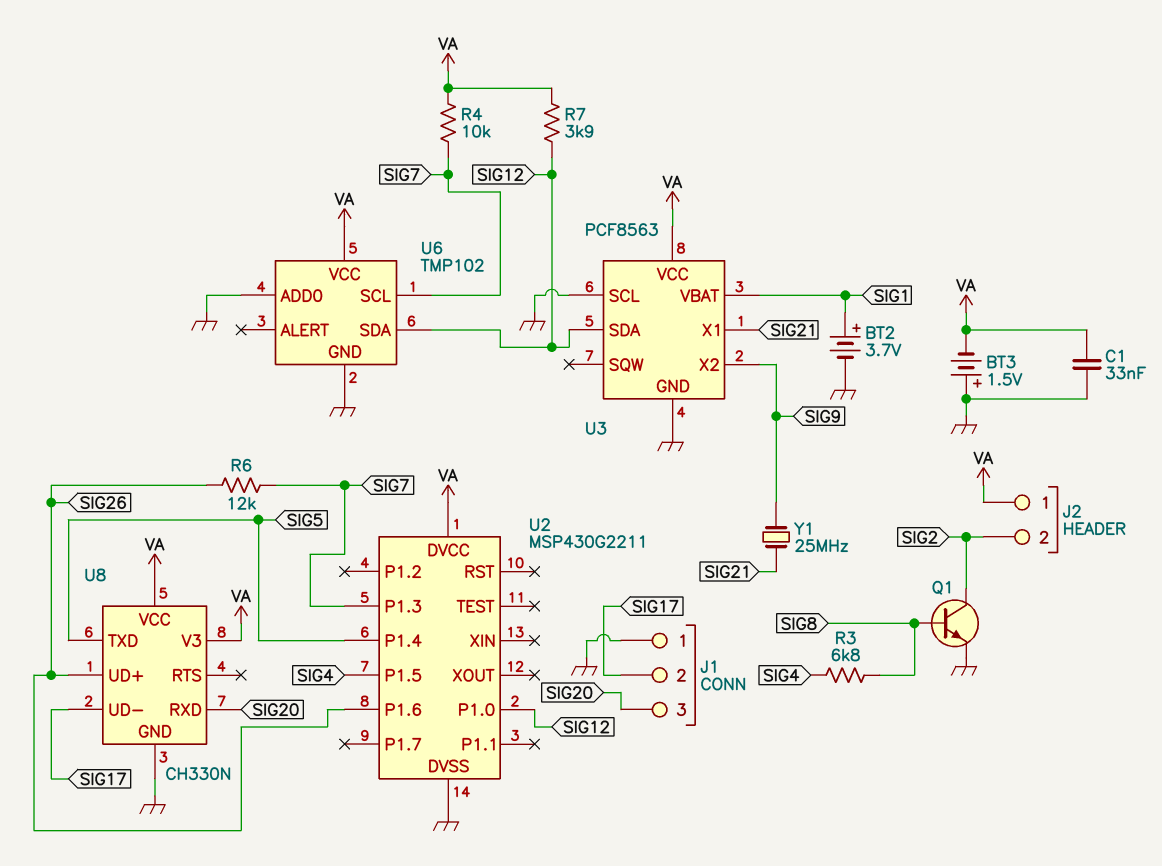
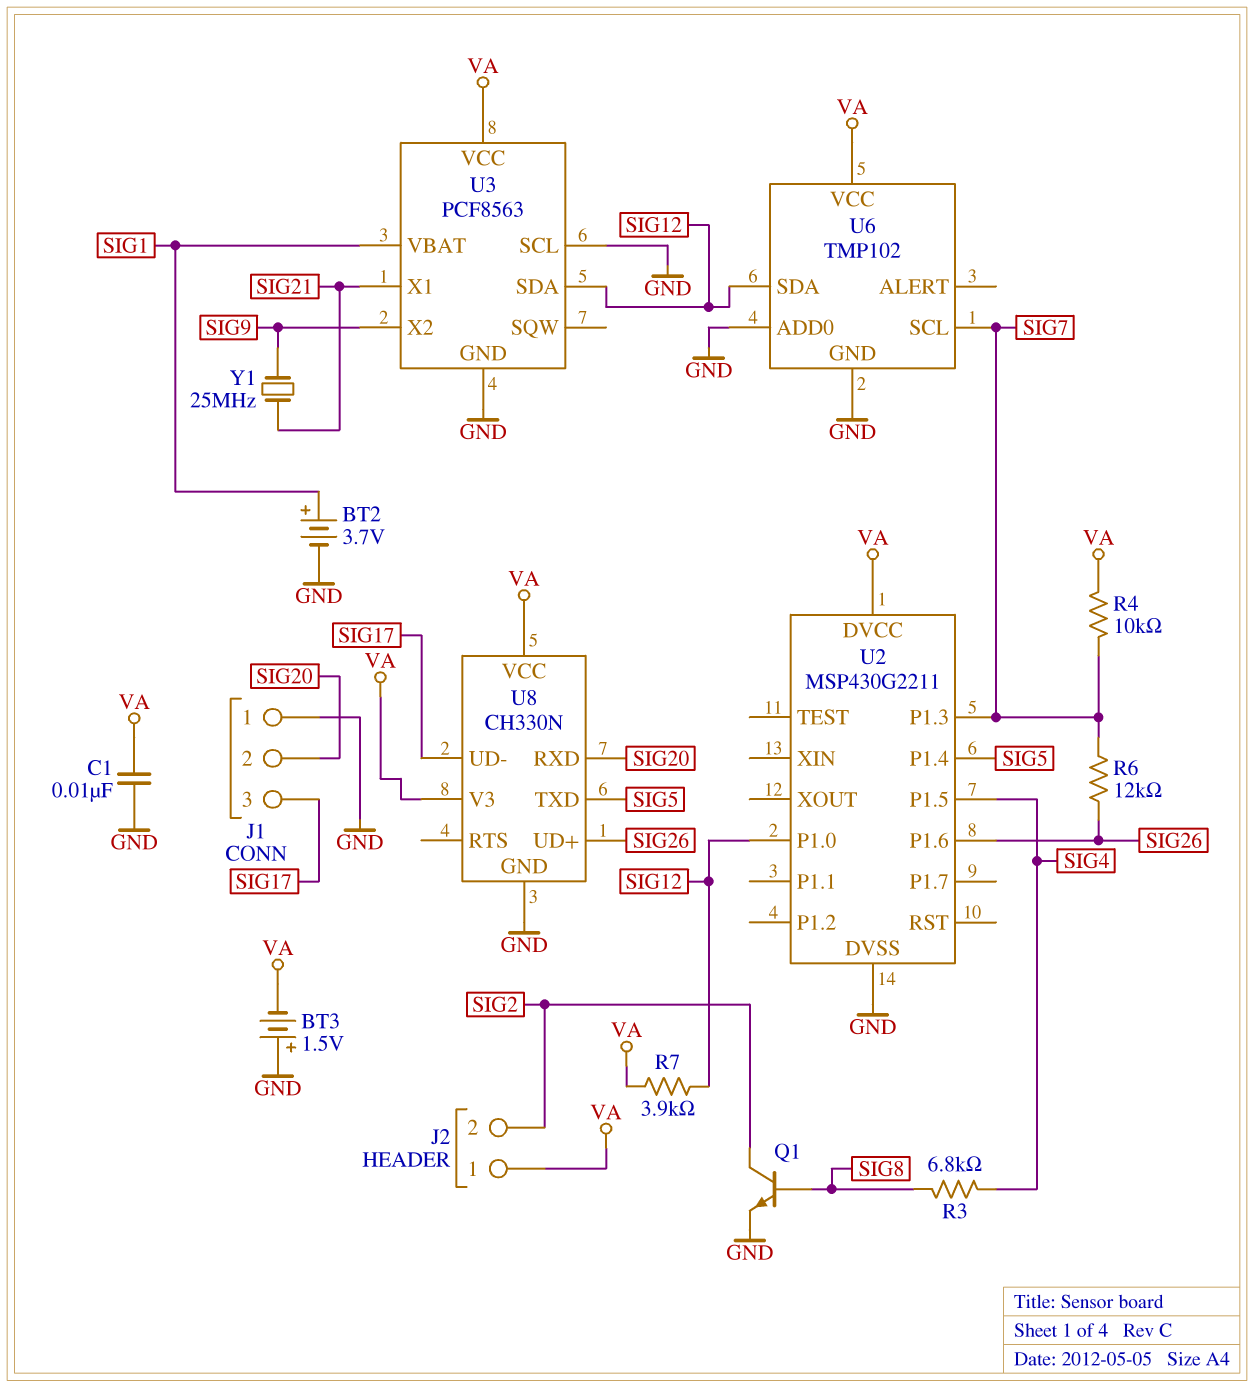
C1: 33nF (GND, VA) -> 10nF (GND, VA)
J1 pin 2: SIG17 -> SIG20
J1 pin 3: SIG20 -> SIG17

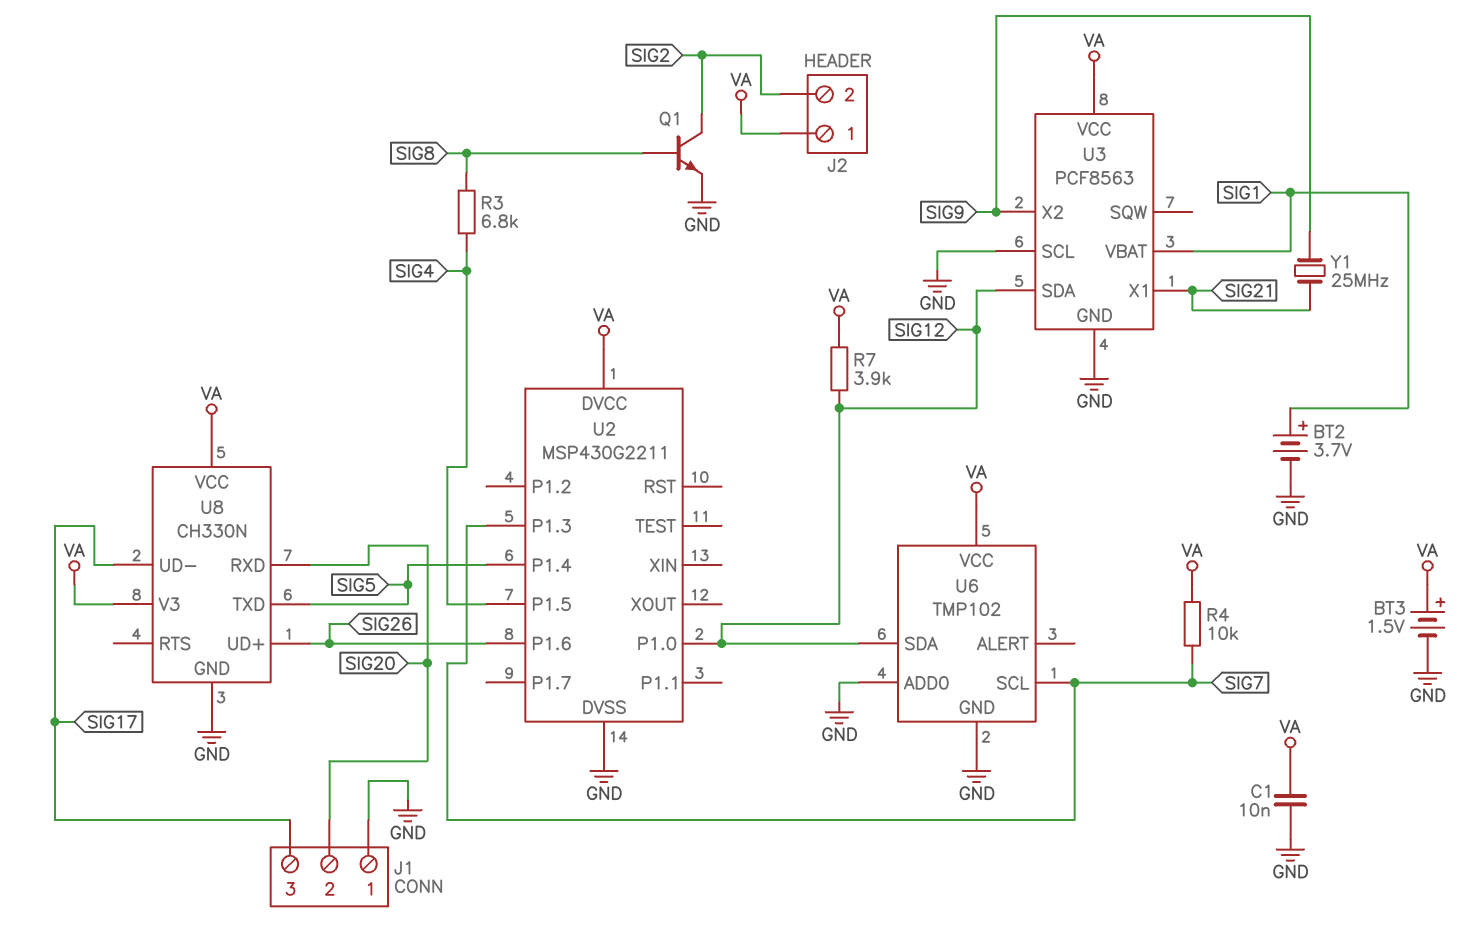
BT3: 1.5V (plus GND, minus VA) -> 1.5V (plus VA, minus GND)
R6: 12k (SIG7, SIG26) -> none

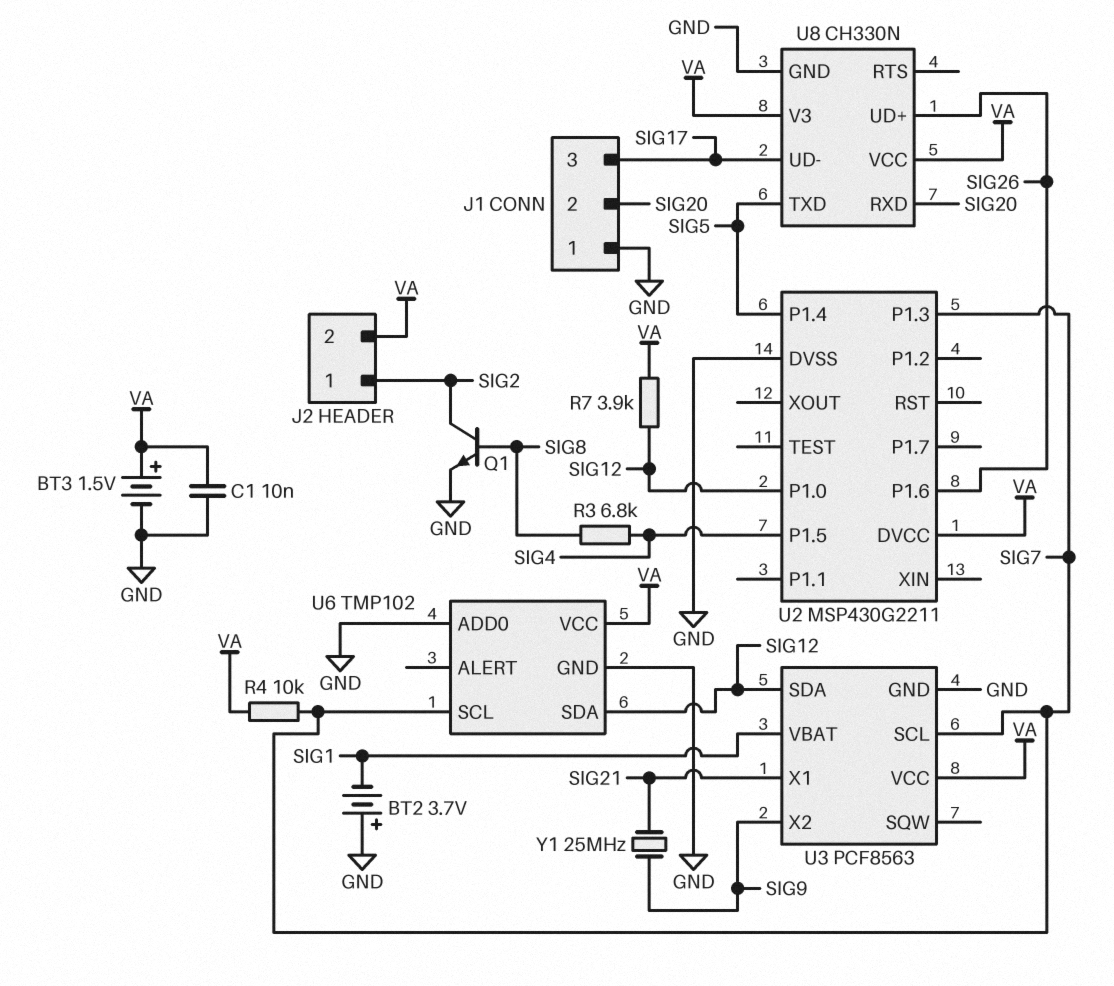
BT2: 3.7V (plus SIG1, minus GND) -> 3.7V (plus GND, minus SIG1)
J2 pin 1: VA -> SIG2
J2 pin 2: SIG2 -> VA
U3 pin SCL: GND -> SIG7

